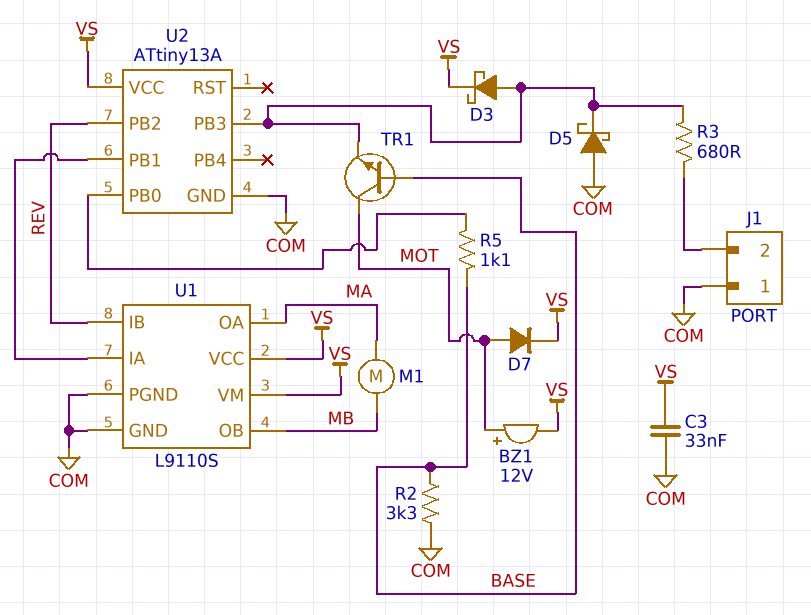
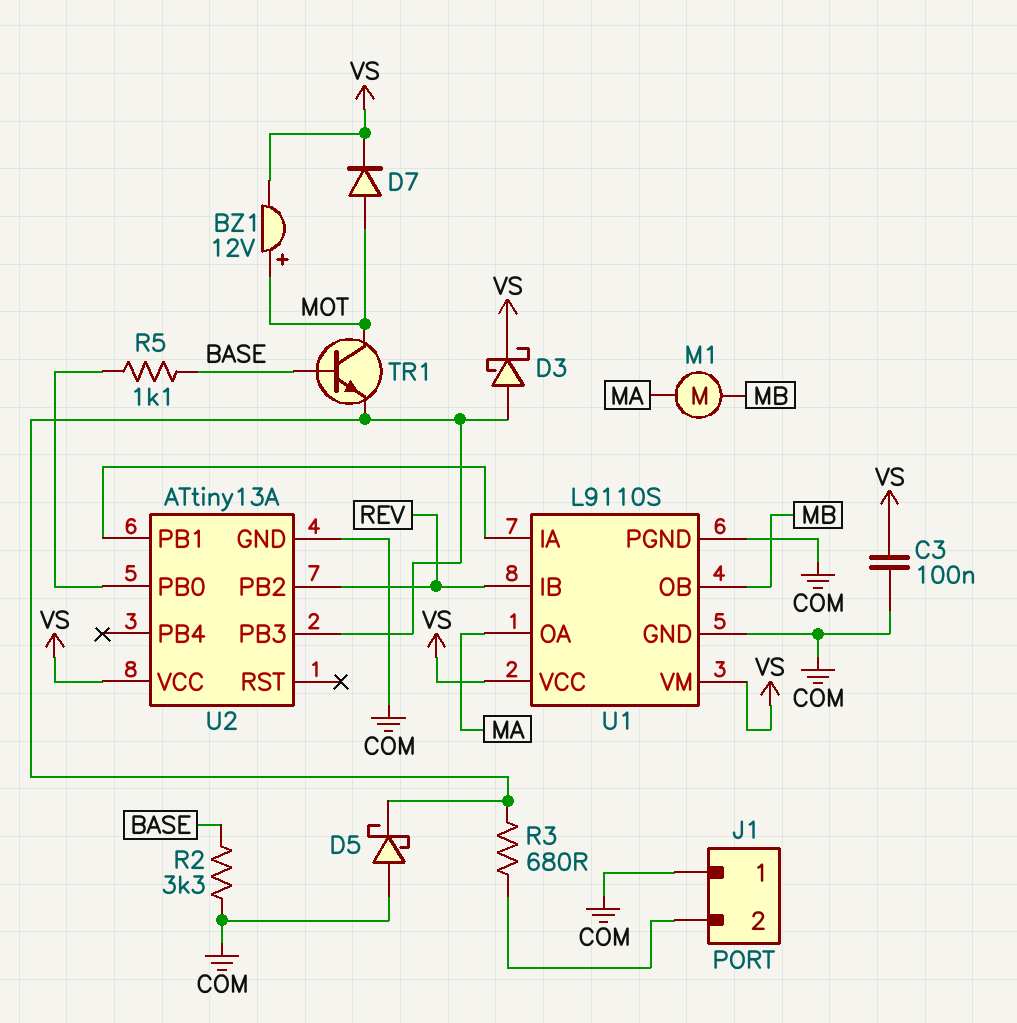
C3: 33nF (COM, VS) -> 100nF (COM, VS)

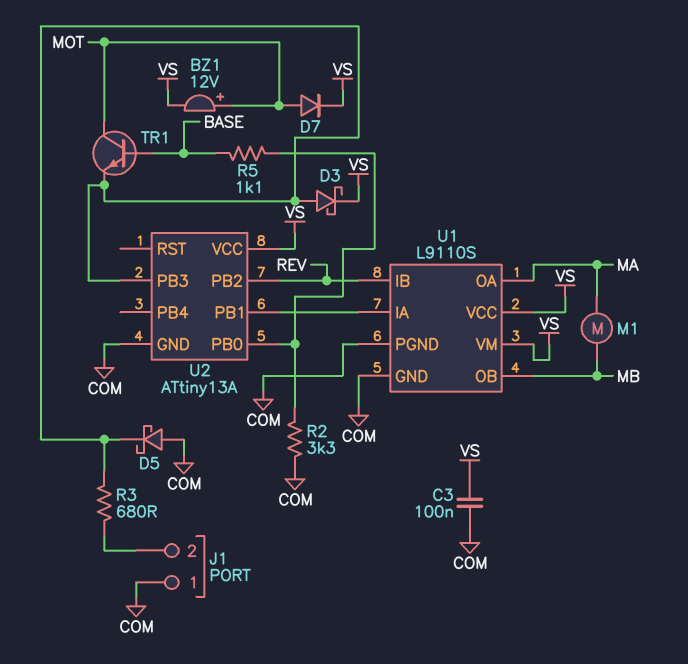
R2: 3.3k (BASE, COM) -> 3.3k (COM, U2/PB0)

